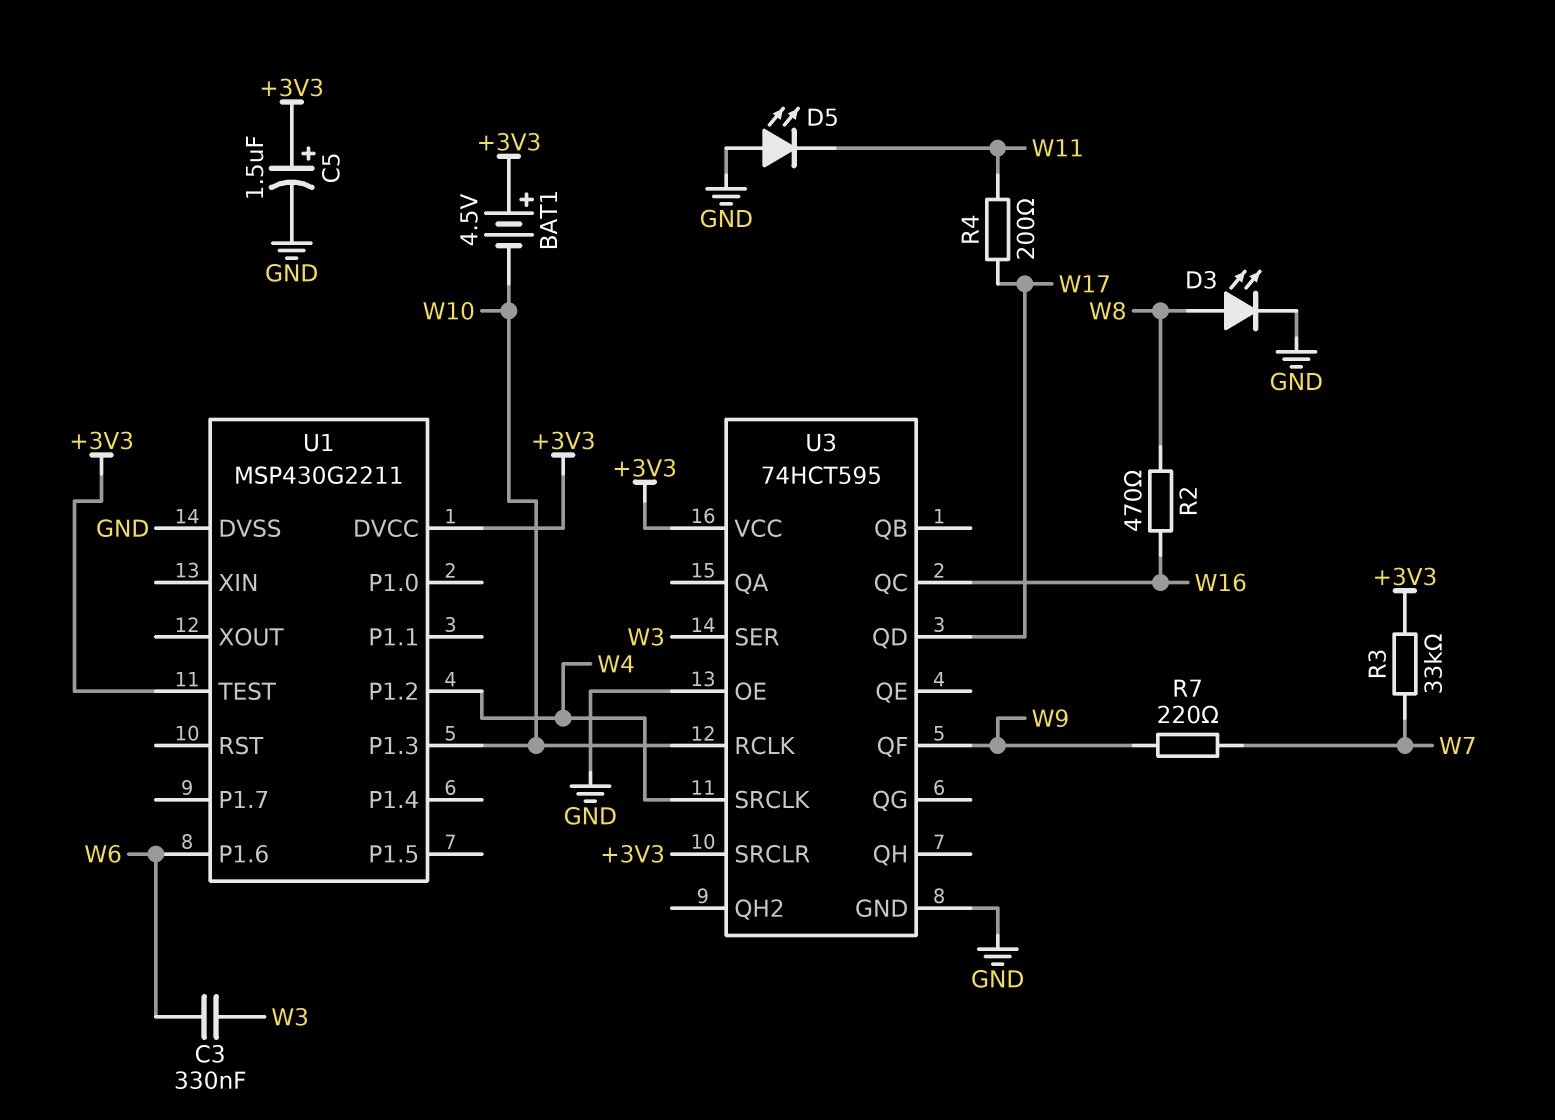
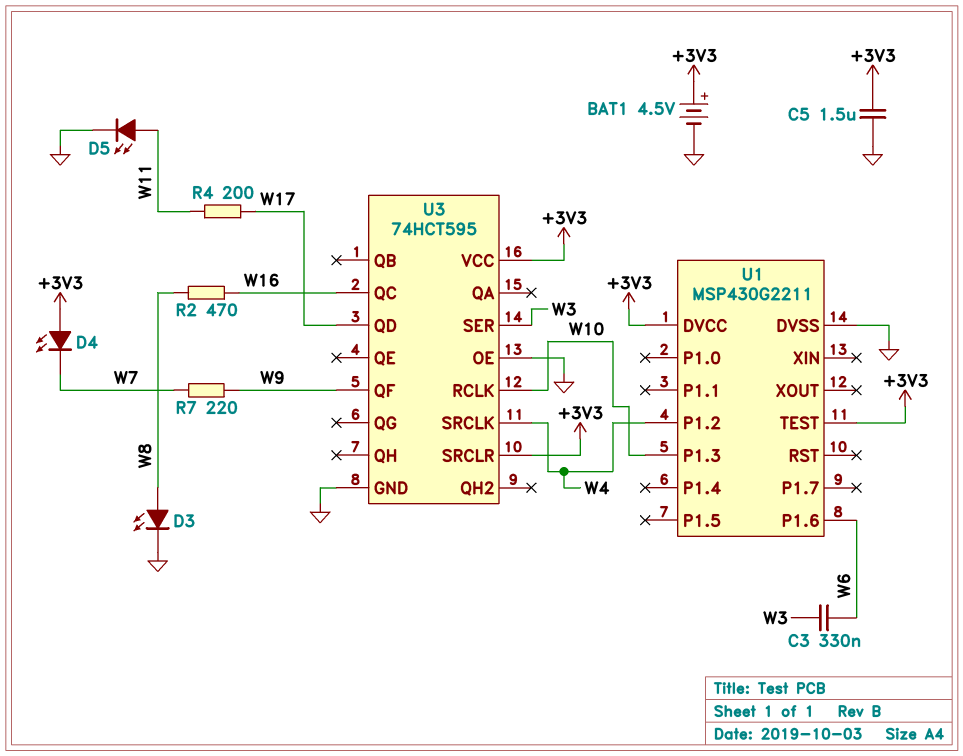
BAT1: 4.5V (plus +3V3, minus W10) -> 4.5V (plus +3V3, minus GND)
C5: 1.5uF (plus +3V3, minus GND) -> 1.5uF (+3V3, GND)
D4: none -> LED (A +3V3, K W7)
D5: LED (A GND, K W11) -> LED (A W11, K GND)
R3: 33k (+3V3, W7) -> none

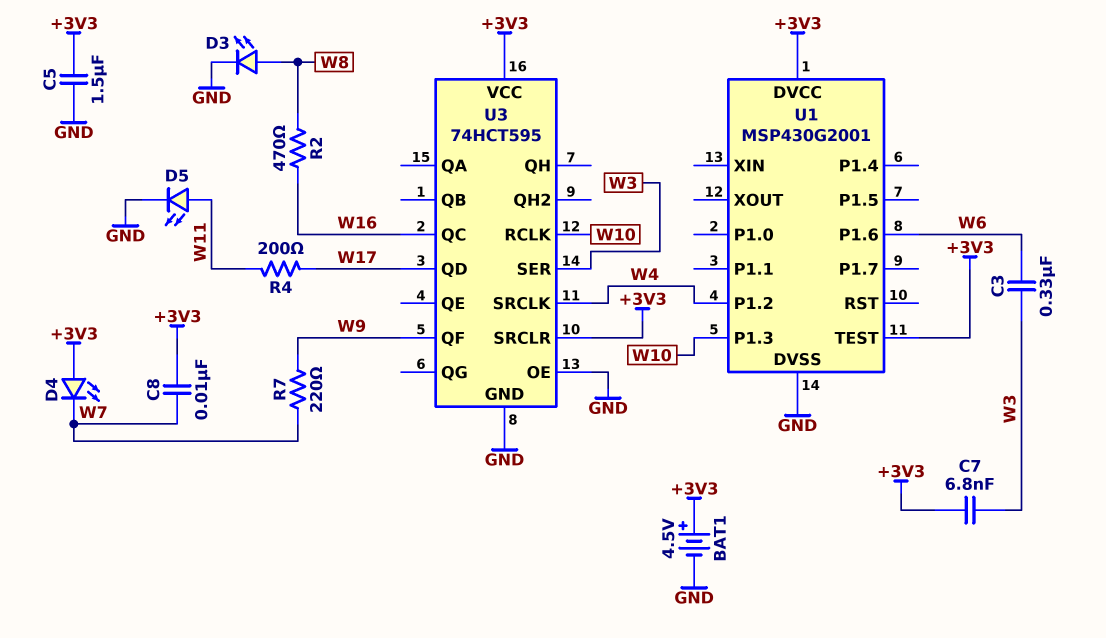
C7: none -> 6.8nF (+3V3, W3)
C8: none -> 10nF (+3V3, W7)
U1: MSP430G2211 -> MSP430G2001

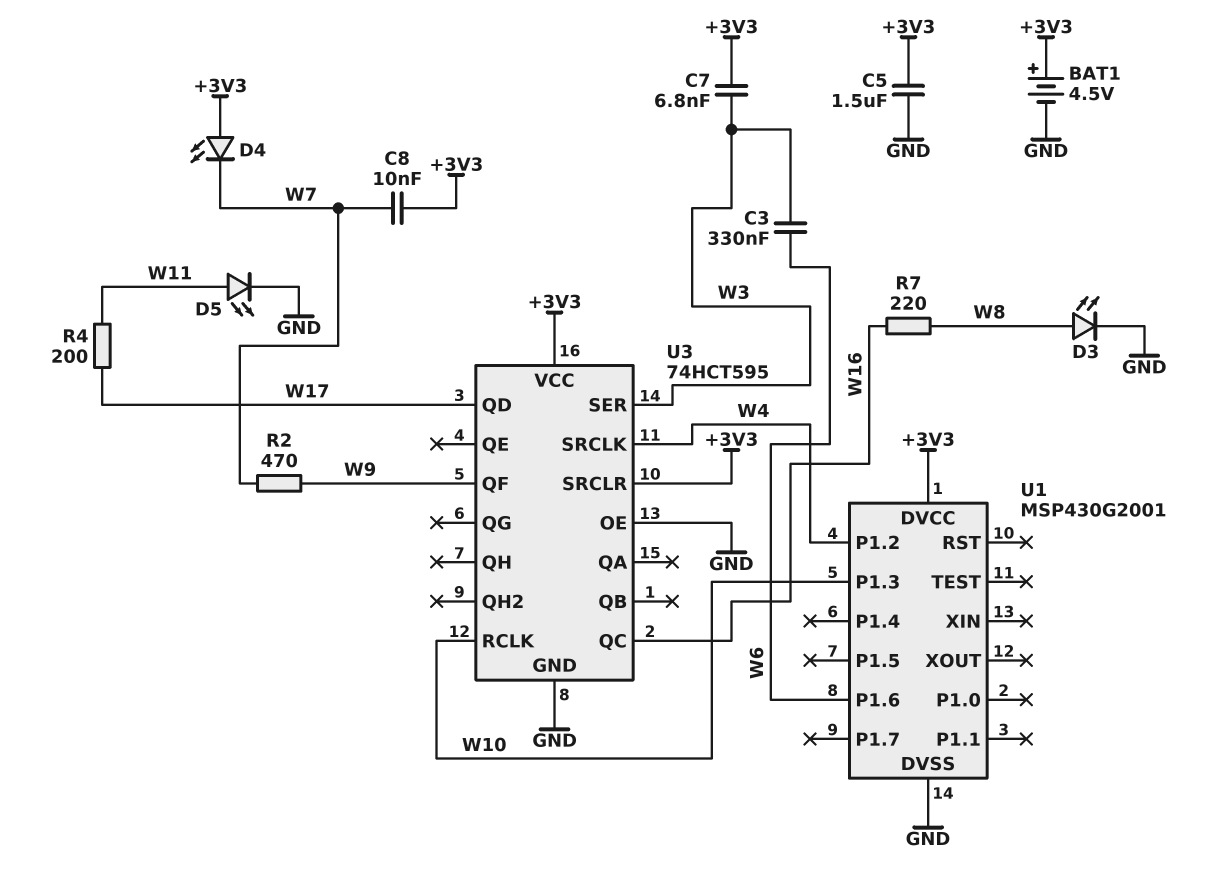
R2: 470 (W8, W16) -> 470 (W7, W9)
R7: 220 (W7, W9) -> 220 (W8, W16)
U1 pin TEST: +3V3 -> none

